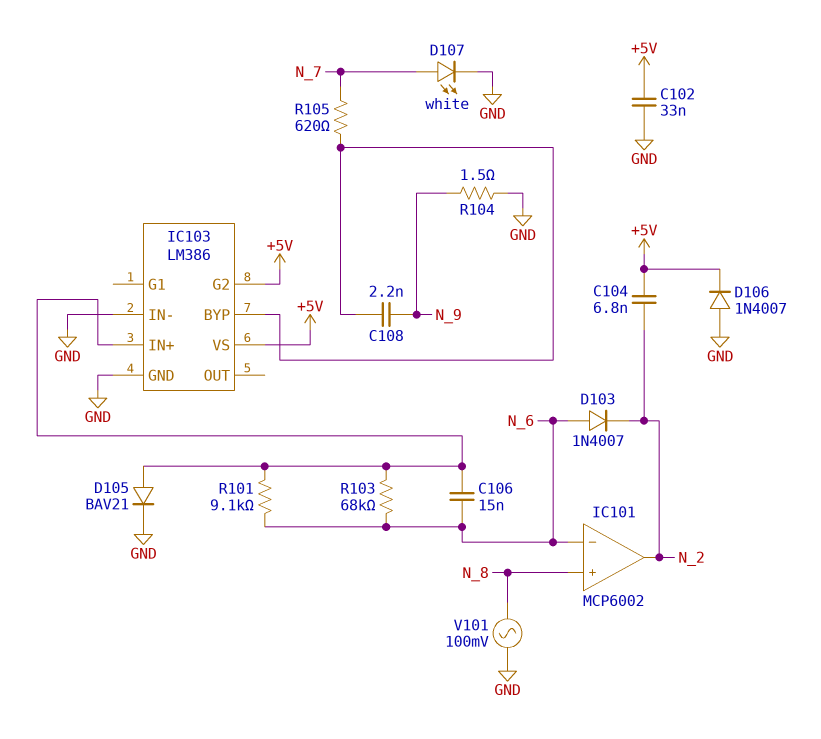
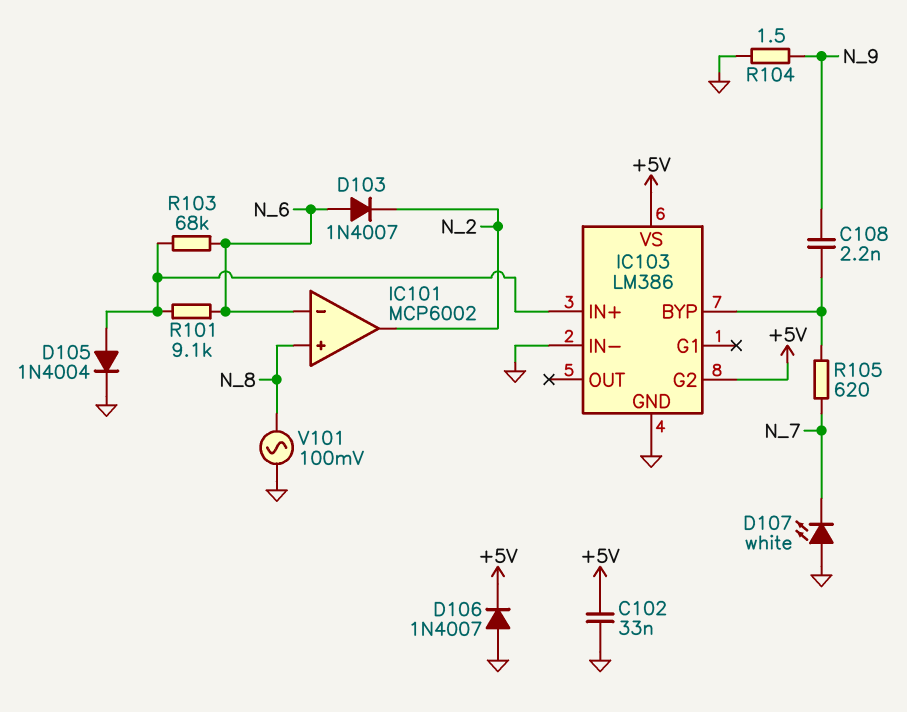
C104: 6.8nF (+5V, N_2) -> none
C106: 15nF (IC103/IN+, N_6) -> none
D105: diode BAV21 (A IC103/IN+, K GND) -> diode 1N4004 (A IC103/IN+, K GND)
D107: LED white (A N_7, K GND) -> LED white (A GND, K N_7)

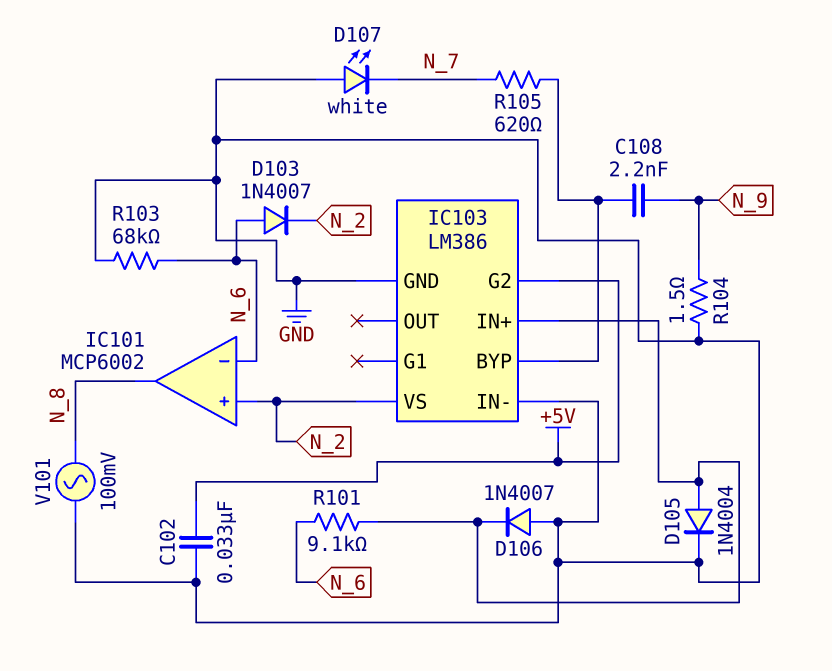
D106: diode 1N4007 (A GND, K +5V) -> diode 1N4007 (A GND, K IC103/IN+)
IC101 pin in+: N_8 -> N_2
IC101 pin out: N_2 -> N_8
IC103 pin VS: +5V -> N_2
R103: 68k (IC103/IN+, N_6) -> 68k (GND, N_6)

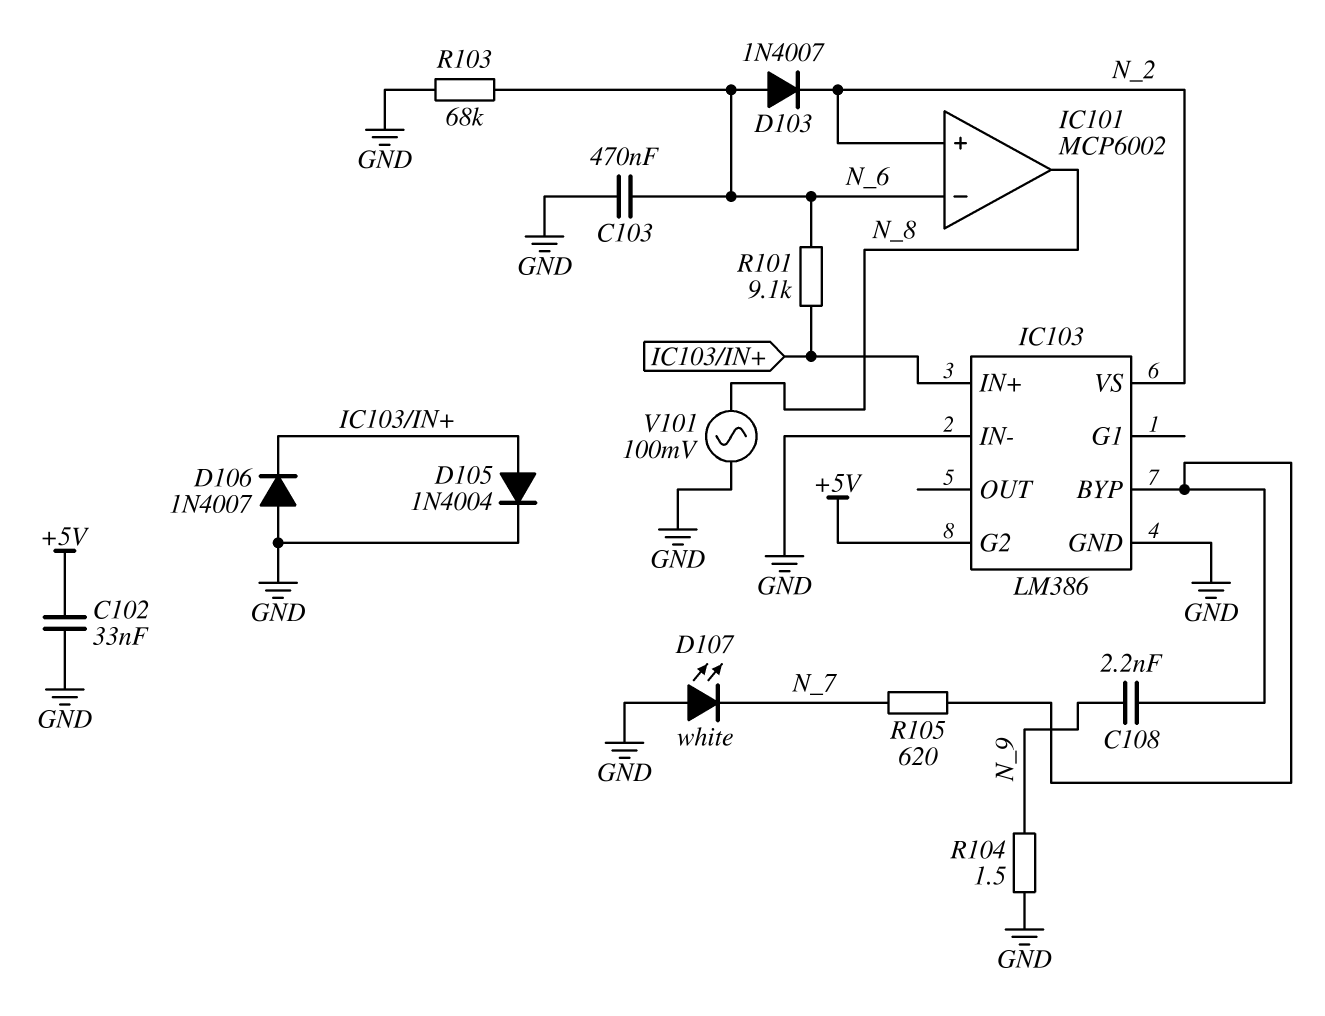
C103: none -> 470nF (GND, N_6)

